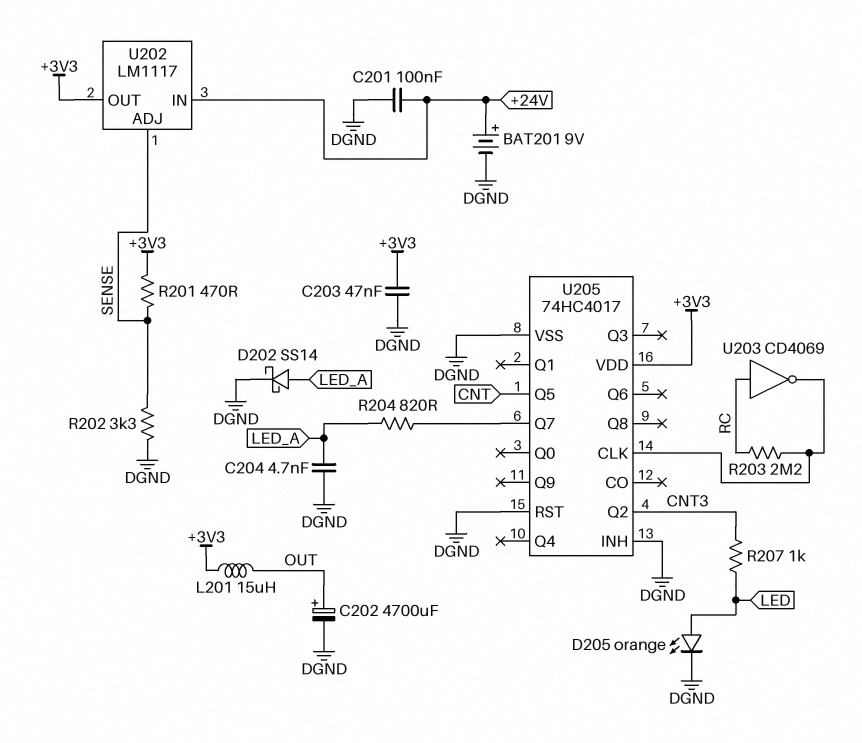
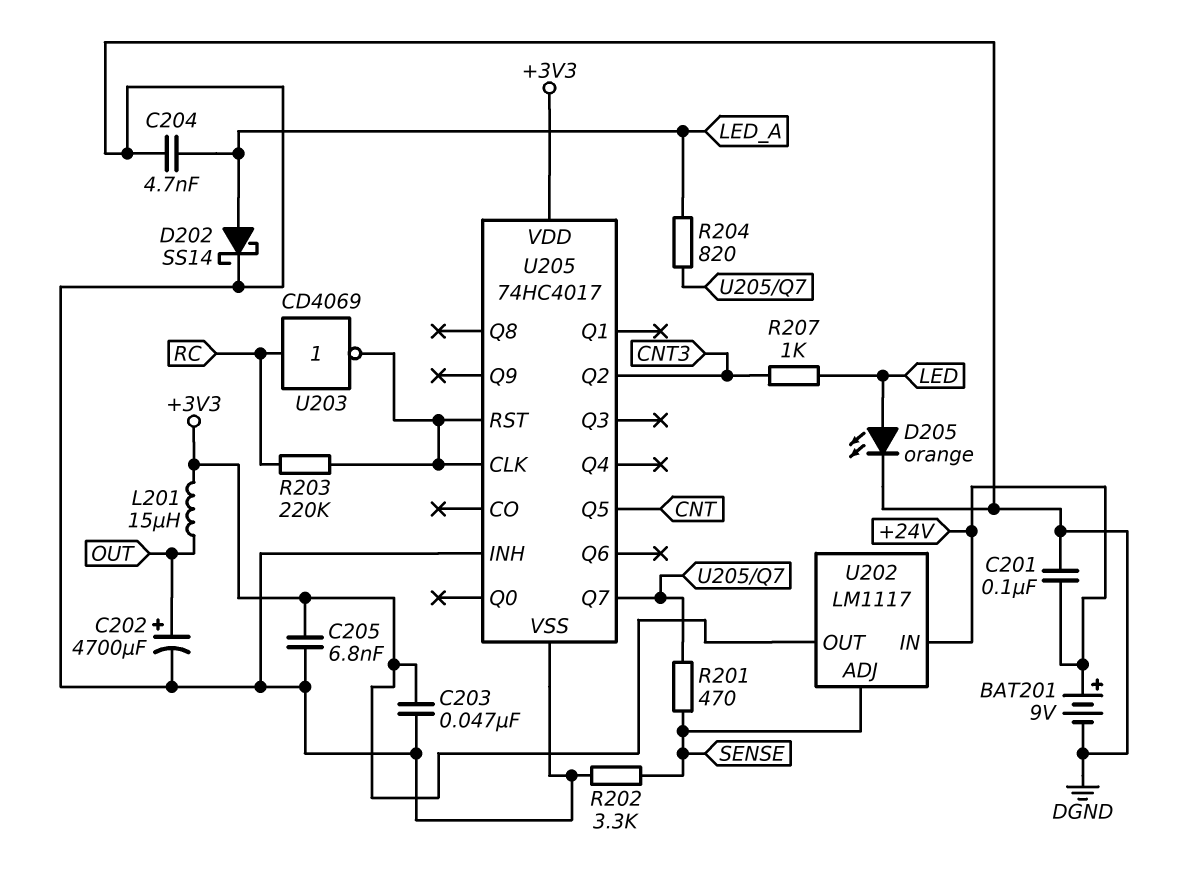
C205: none -> 6.8nF (+3V3, DGND)
R201: 470 (+3V3, SENSE) -> 470 (SENSE, U205/Q7)
R203: 2.2M (RC, U205/CLK) -> 220k (RC, U205/CLK)
U205 pin RST: DGND -> U205/CLK

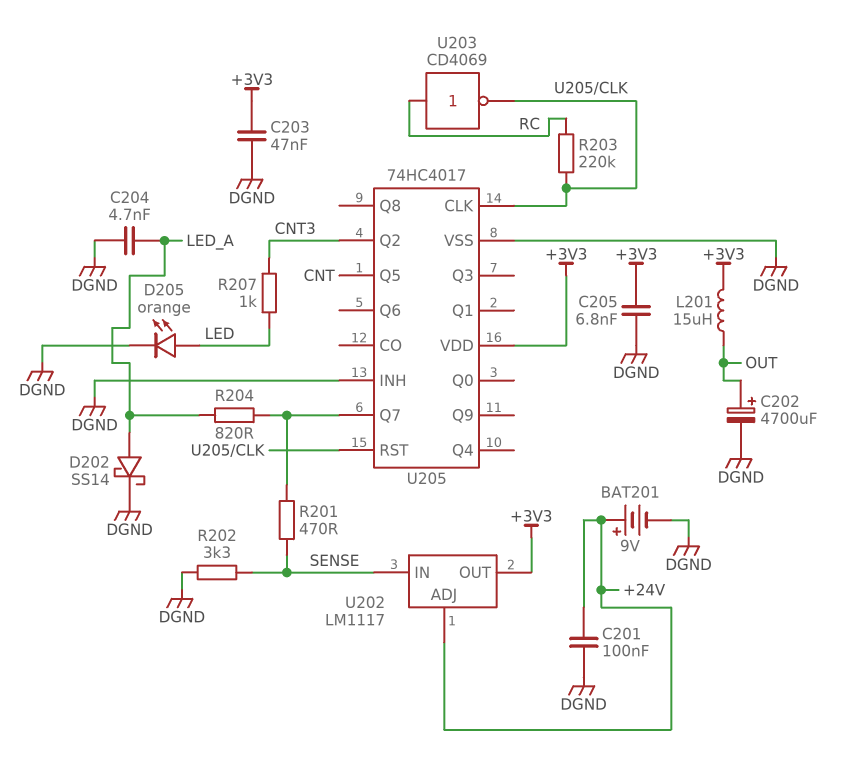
U202 pin ADJ: SENSE -> +24V
U202 pin IN: +24V -> SENSE

